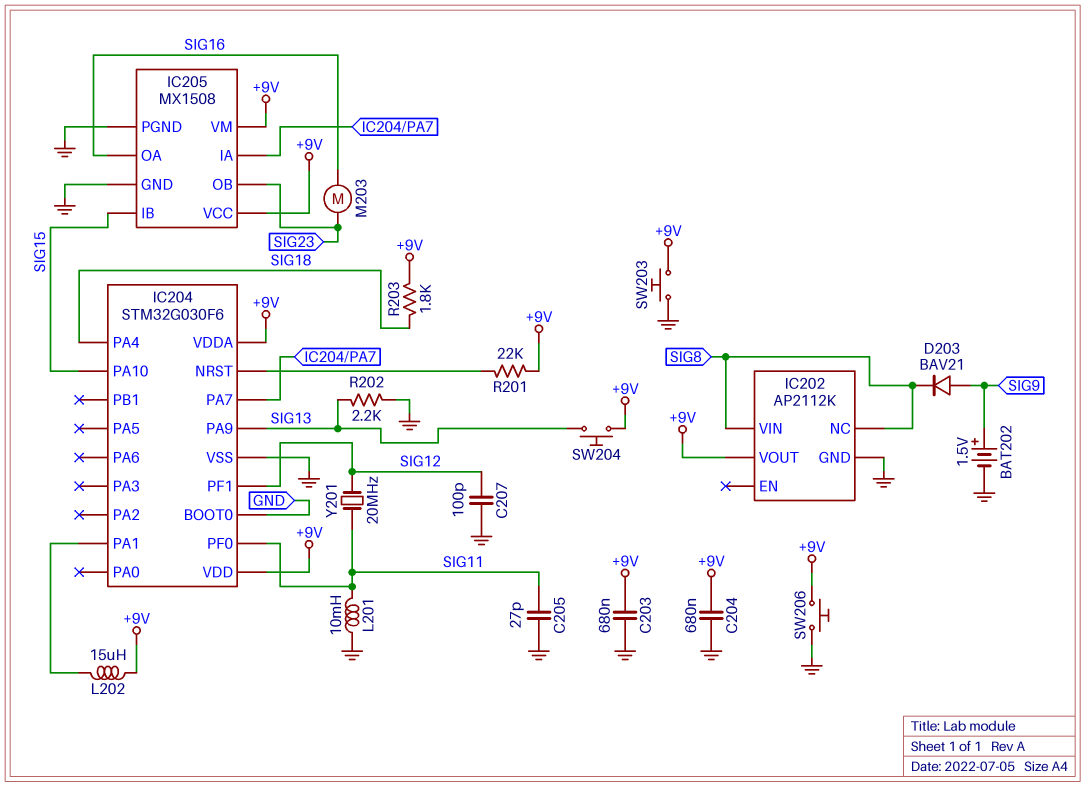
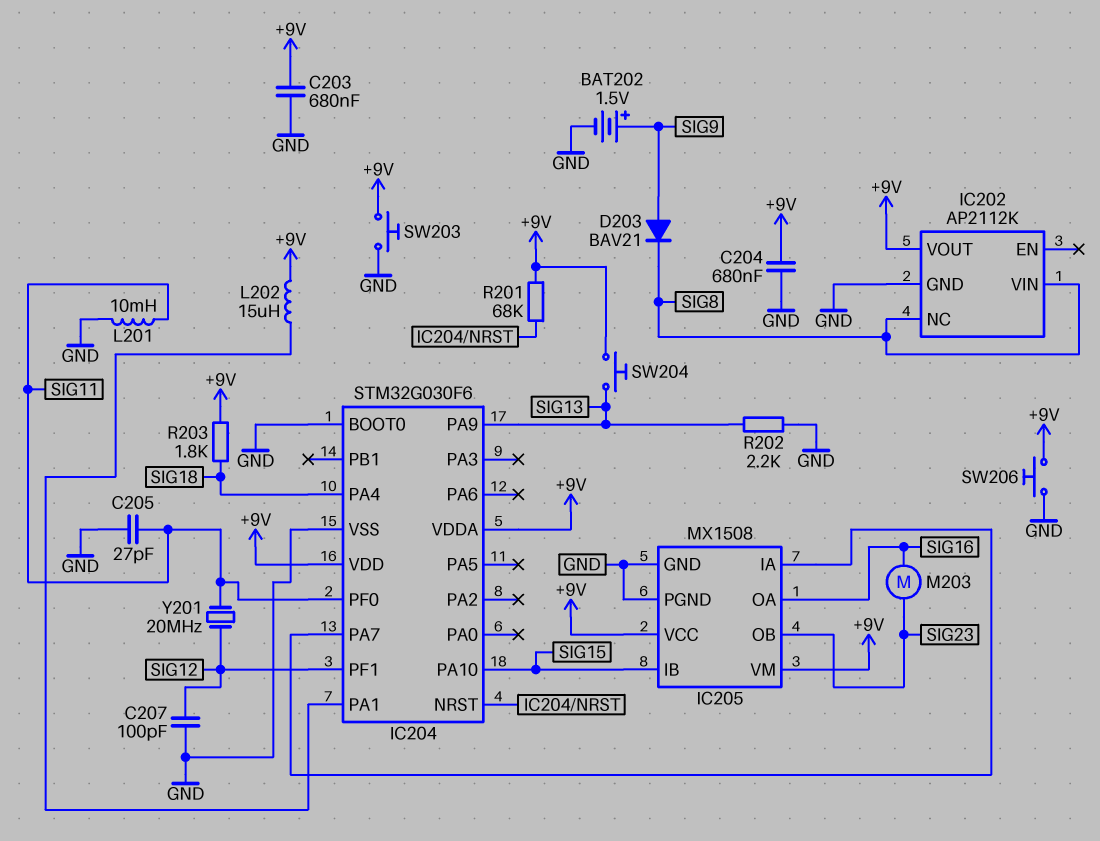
R201: 22k (+9V, IC204/NRST) -> 68k (+9V, IC204/NRST)

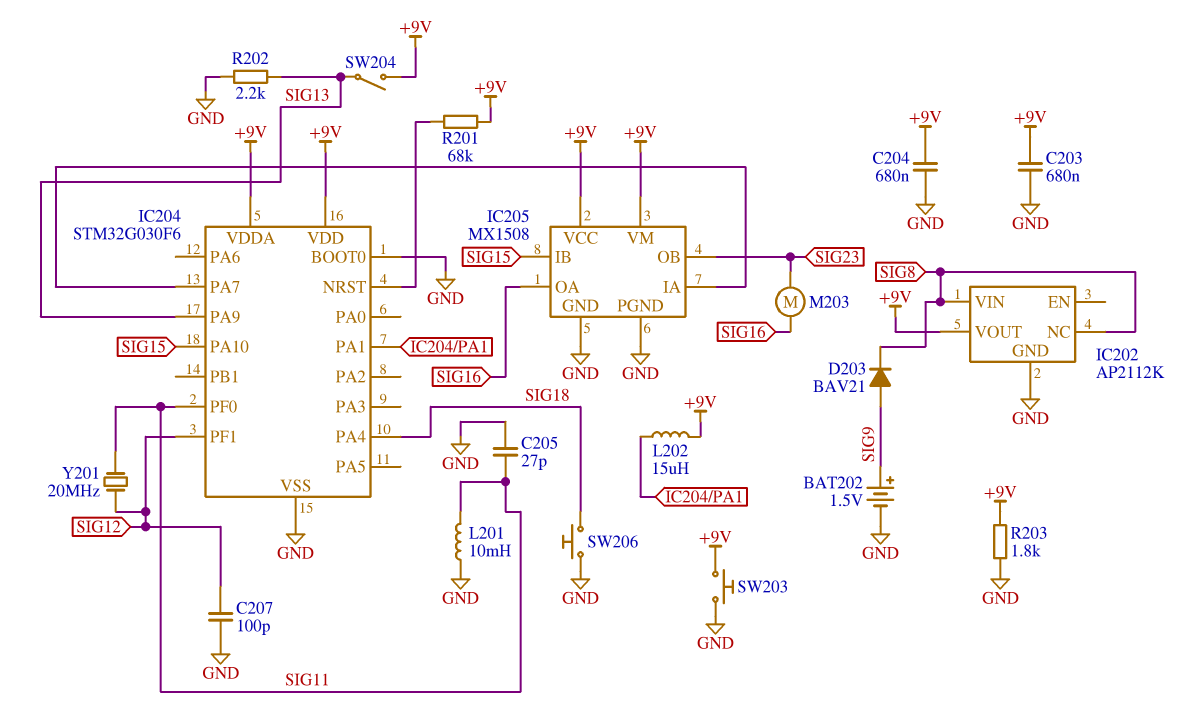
R203: 1.8k (+9V, SIG18) -> 1.8k (+9V, GND)
SW204: button (+9V, SIG13) -> switch (+9V, SIG13)
SW206: button (+9V, GND) -> button (GND, SIG18)

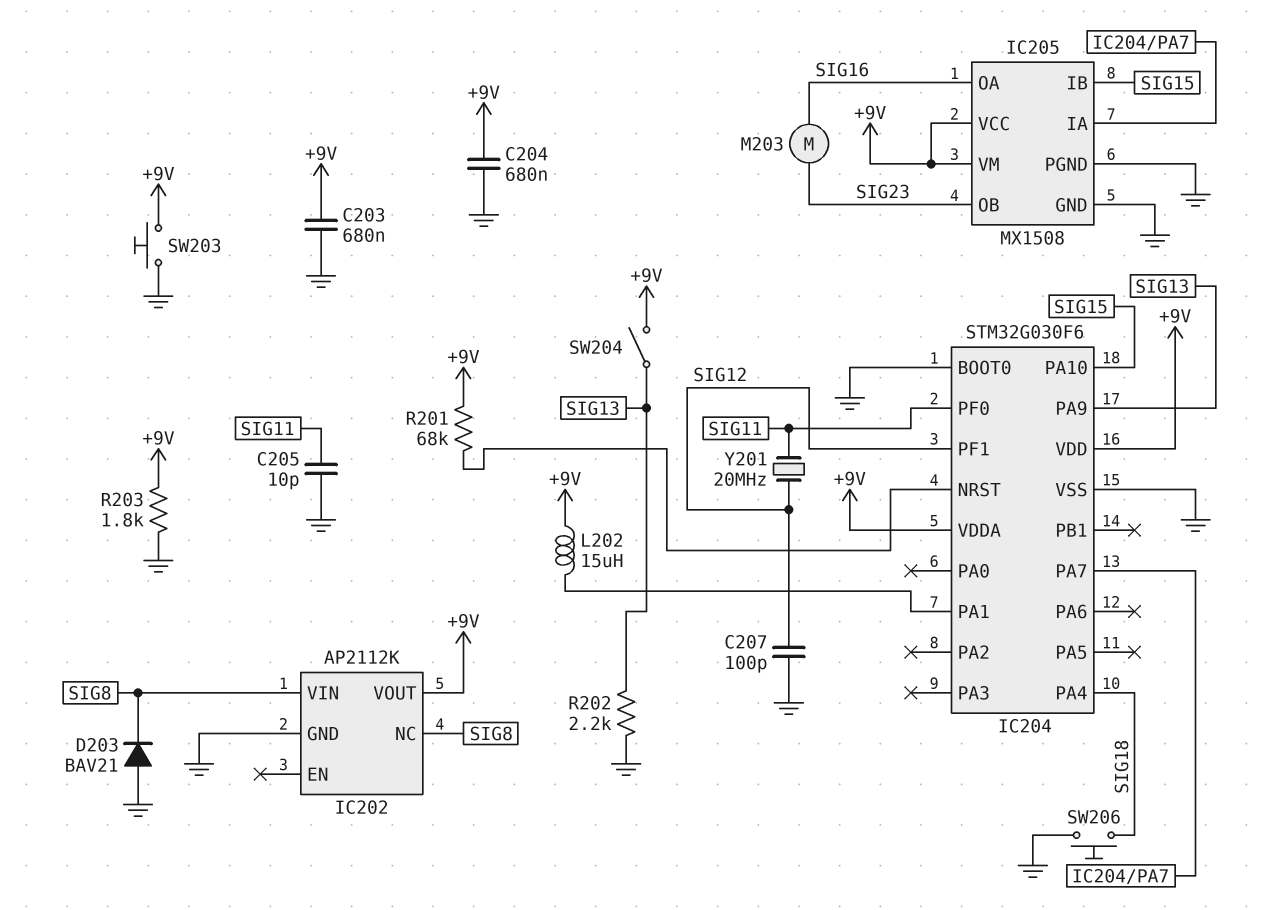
BAT202: 1.5V (plus SIG9, minus GND) -> none
C205: 27pF (GND, SIG11) -> 10pF (GND, SIG11)
D203: diode BAV21 (A SIG9, K SIG8) -> diode BAV21 (A GND, K SIG8)
L201: 10mH (GND, SIG11) -> none

